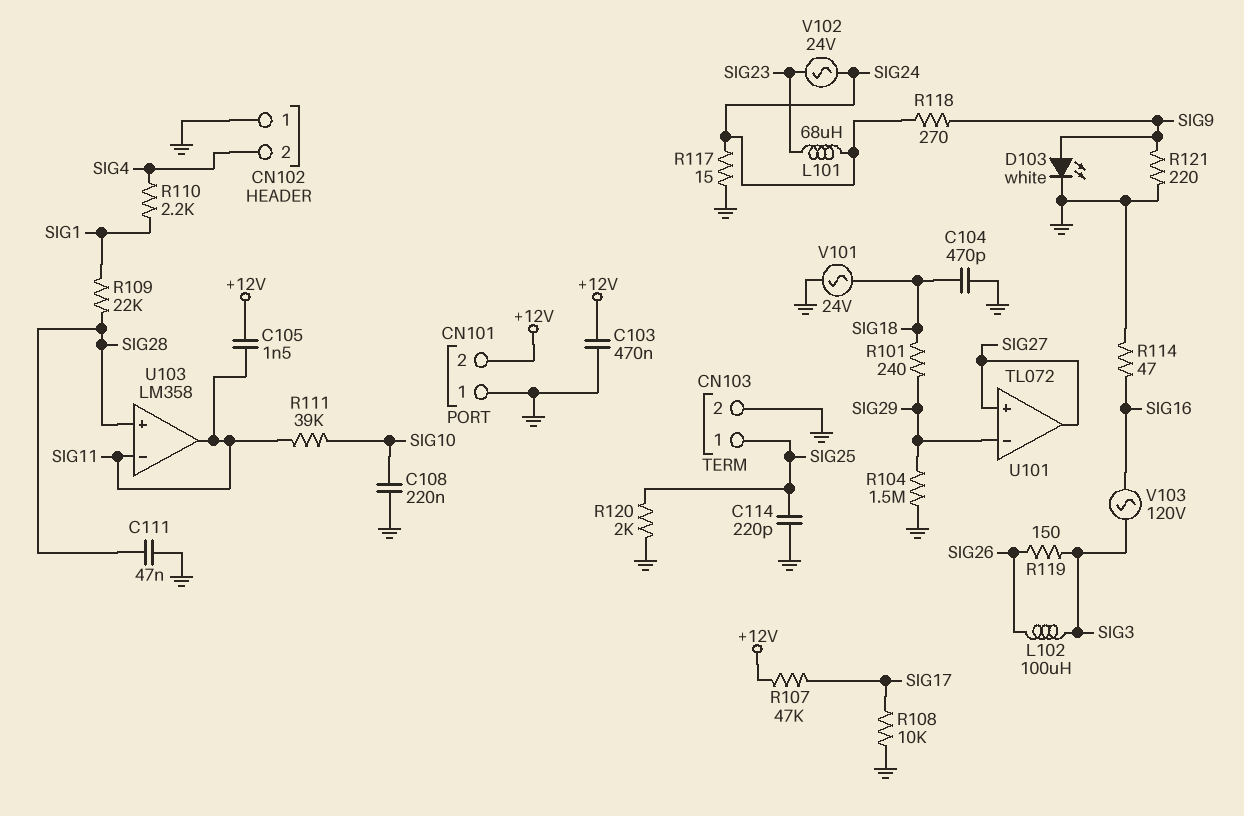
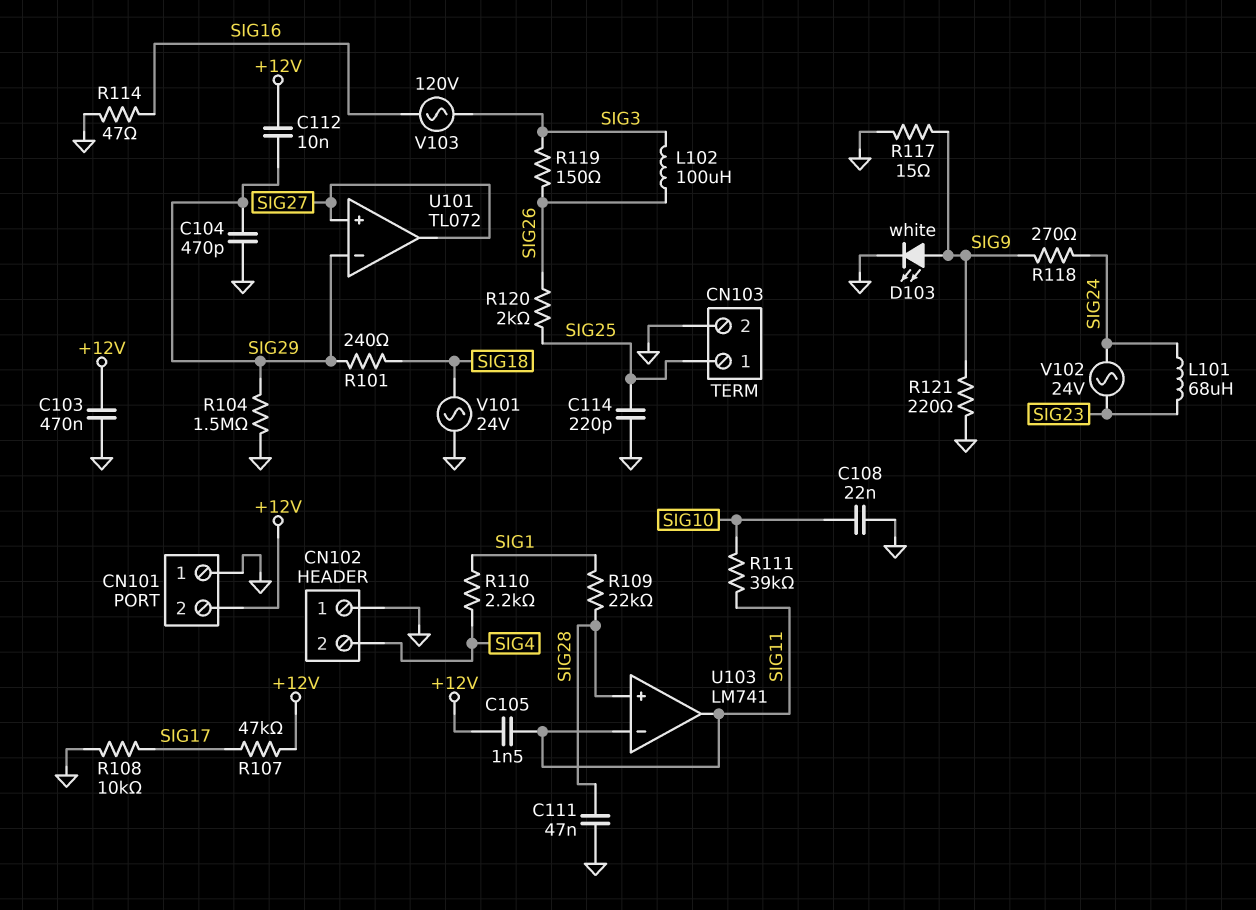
C104: 470pF (GND, SIG18) -> 470pF (GND, SIG29)
C108: 220nF (GND, SIG10) -> 22nF (GND, SIG10)
C112: none -> 10nF (+12V, SIG29)
R117: 15 (GND, SIG24) -> 15 (GND, SIG9)
R120: 2k (GND, SIG25) -> 2k (SIG25, SIG26)
U103: LM358 -> LM741

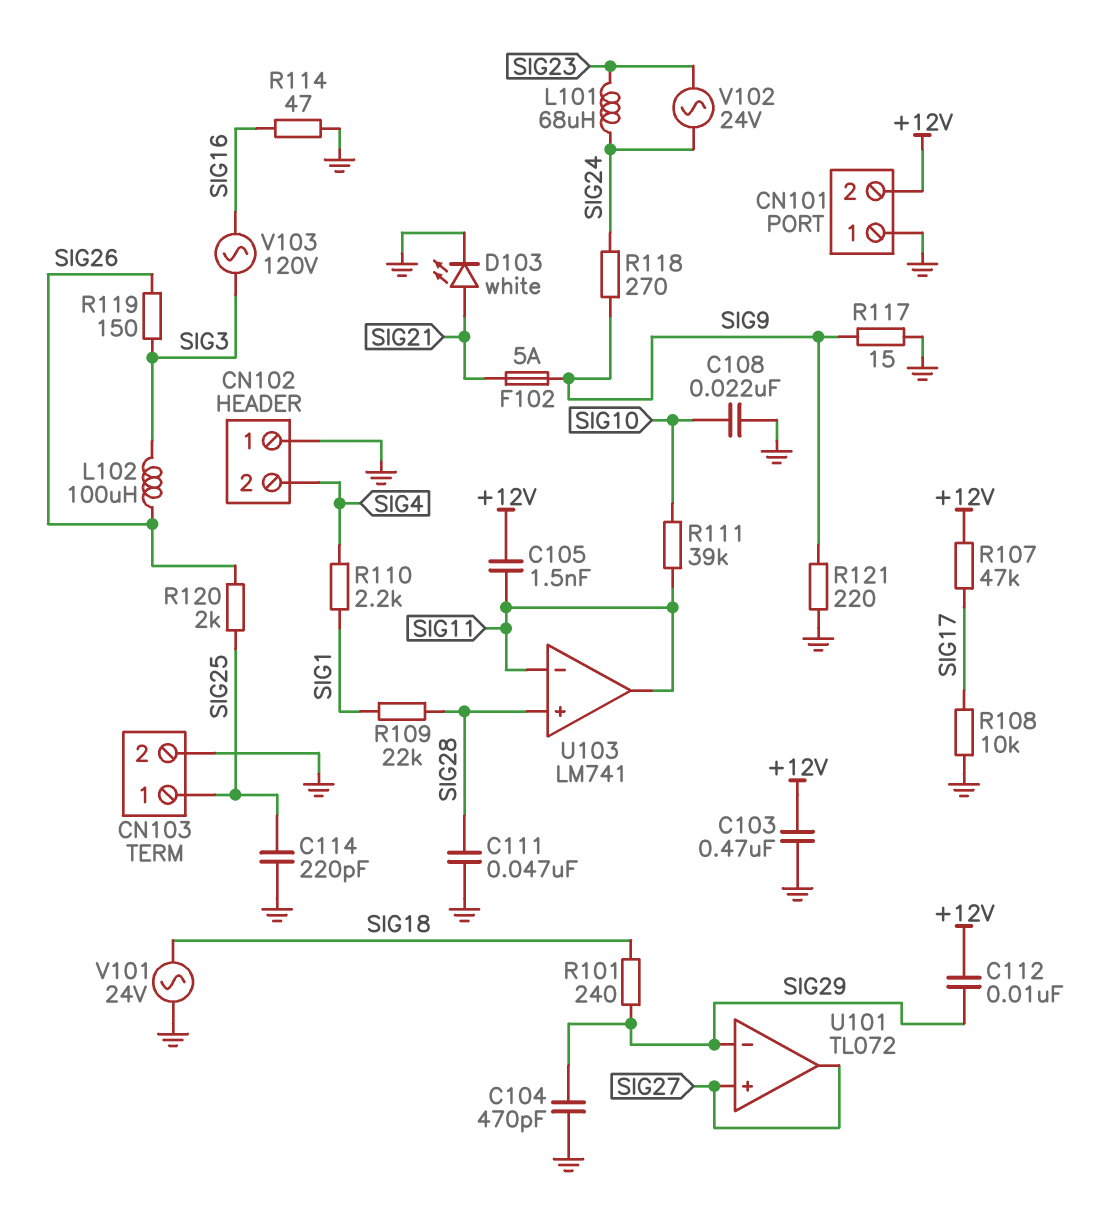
D103: LED white (A SIG9, K GND) -> LED white (A SIG21, K GND)
F102: none -> 5A (SIG9, SIG21)
R104: 1.5M (GND, SIG29) -> none

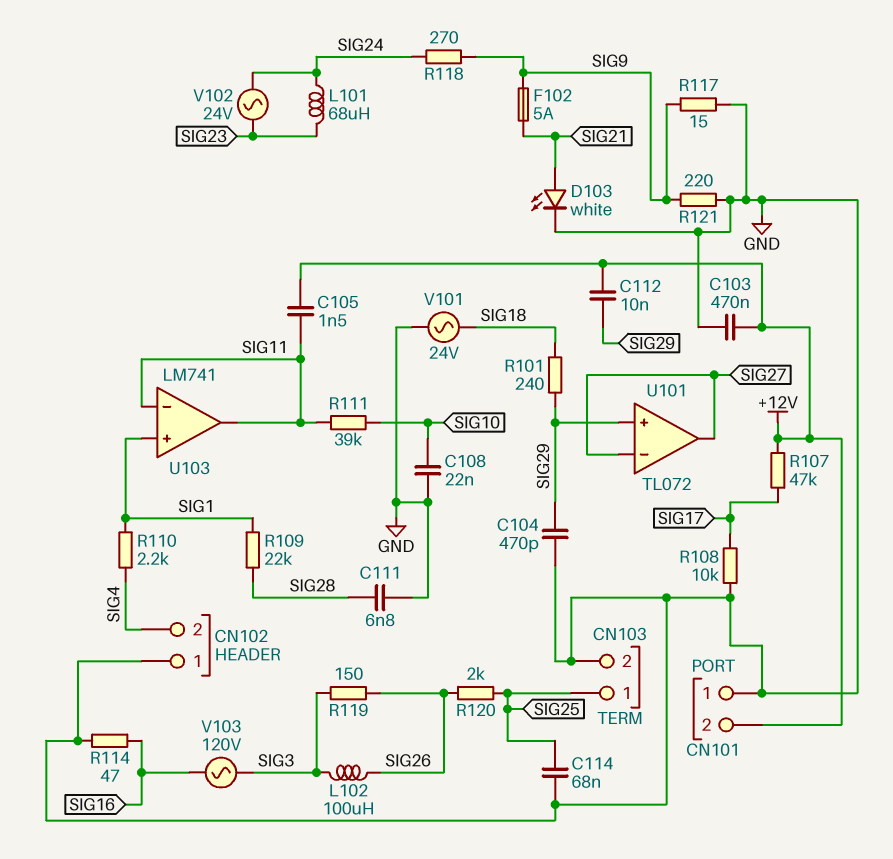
C111: 47nF (GND, SIG28) -> 6.8nF (GND, SIG28)
C114: 220pF (GND, SIG25) -> 68nF (GND, SIG25)
U101 pin in+: SIG27 -> SIG29
U101 pin in-: SIG29 -> SIG27
U103 pin in+: SIG28 -> SIG1

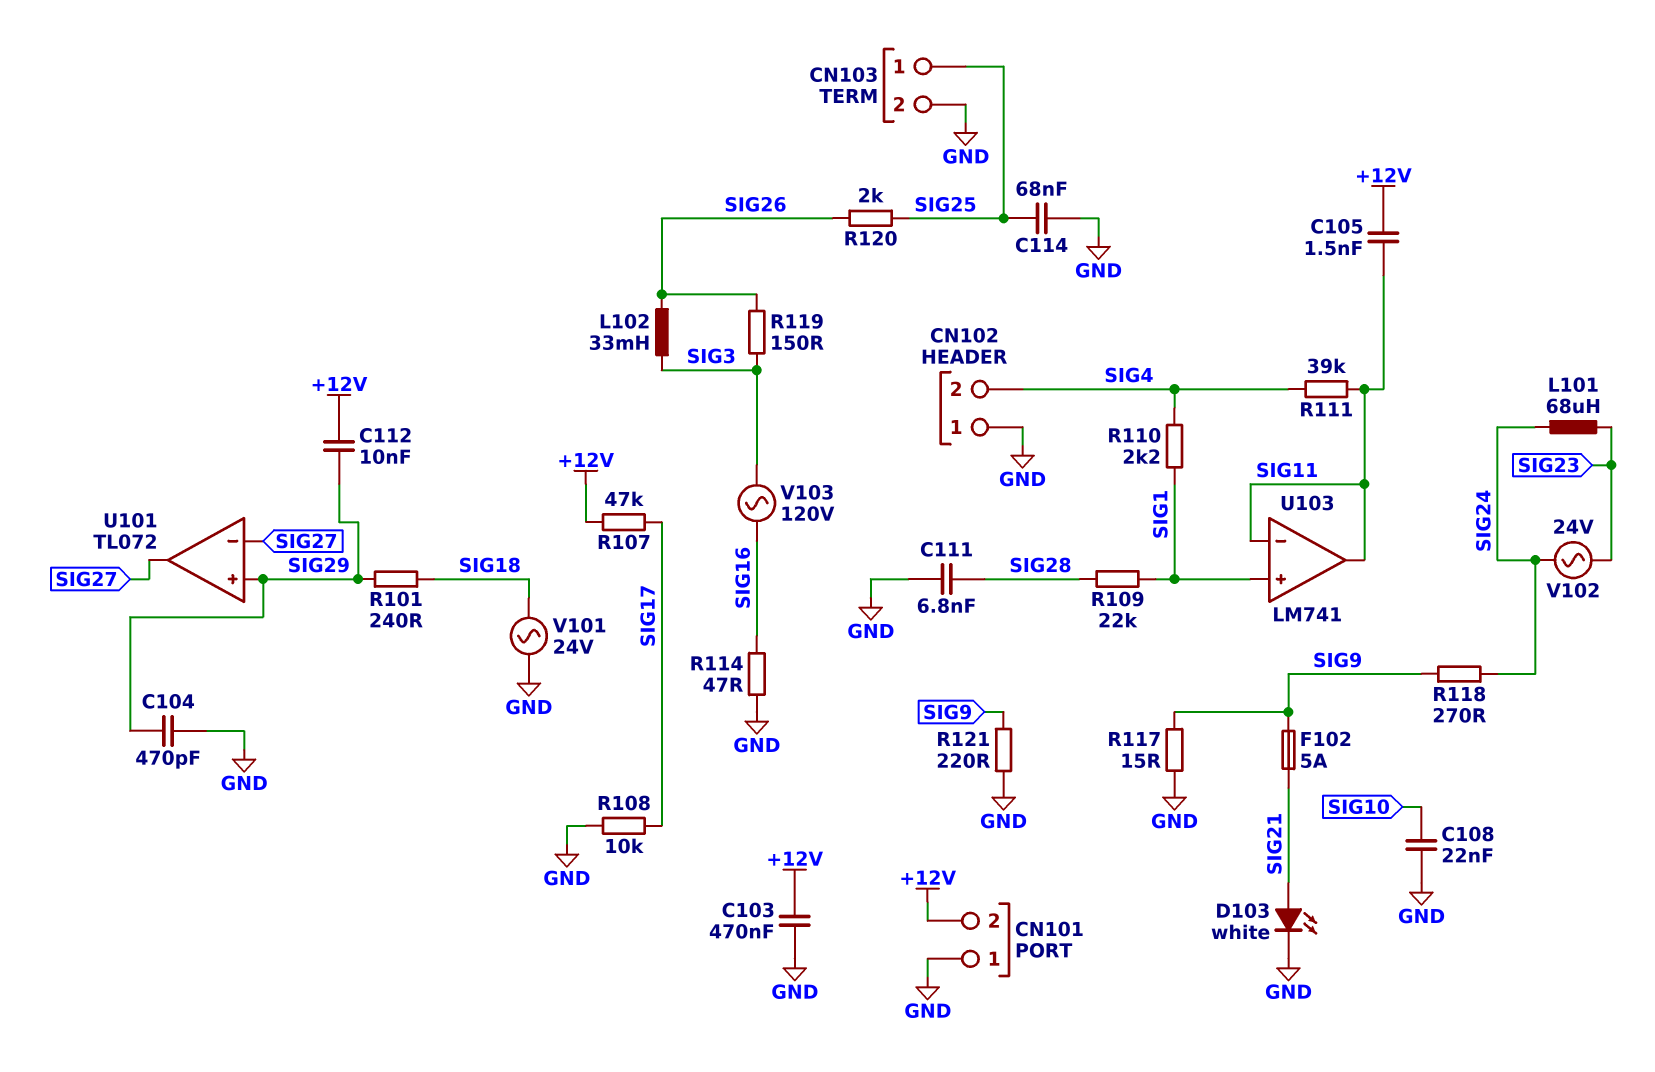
L102: 100uH (SIG3, SIG26) -> 33mH (SIG3, SIG26)
R111: 39k (SIG10, SIG11) -> 39k (SIG4, SIG11)

